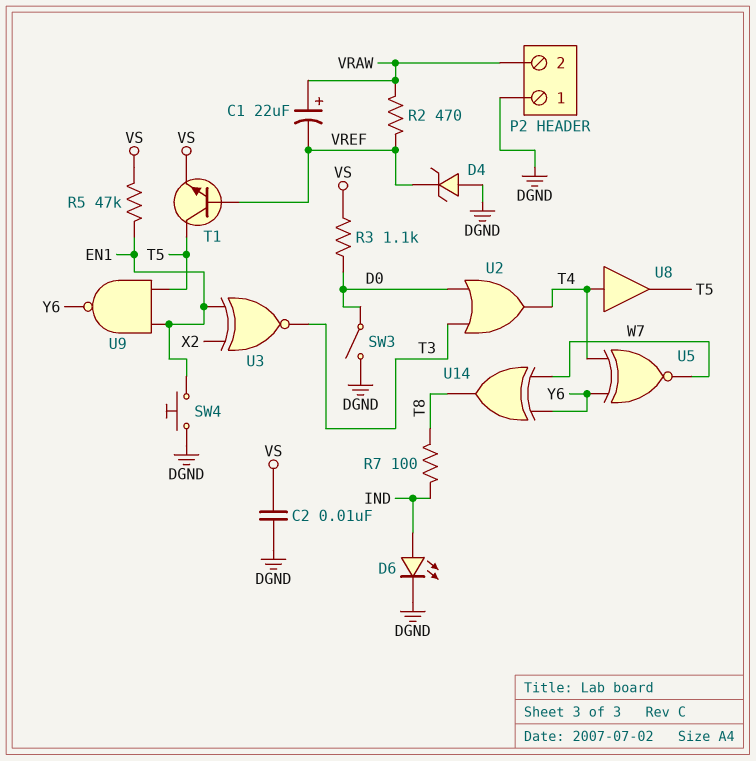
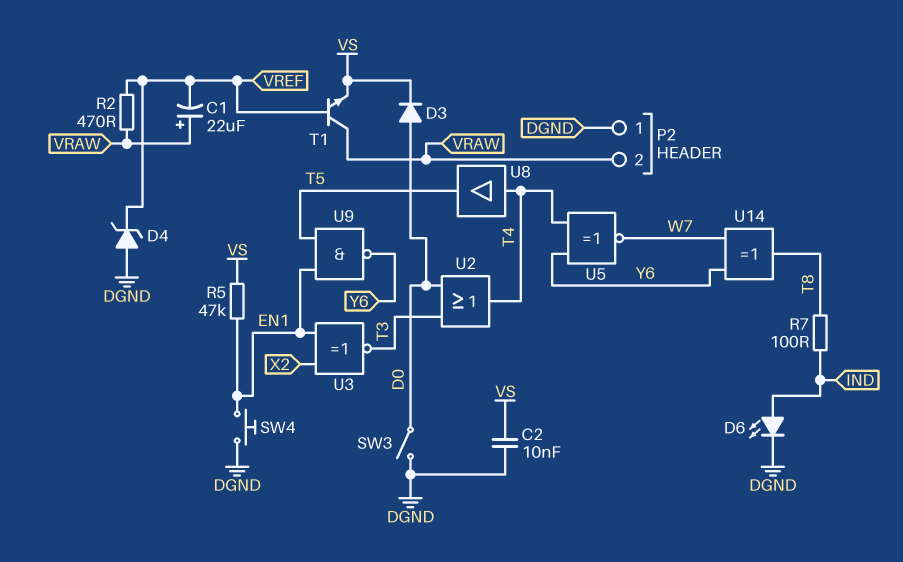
D3: none -> diode (A D0, K VS)
R3: 1.1k (D0, VS) -> none
T1: NPN (B VREF, C T5, E VS) -> NPN (B VREF, C VRAW, E VS)

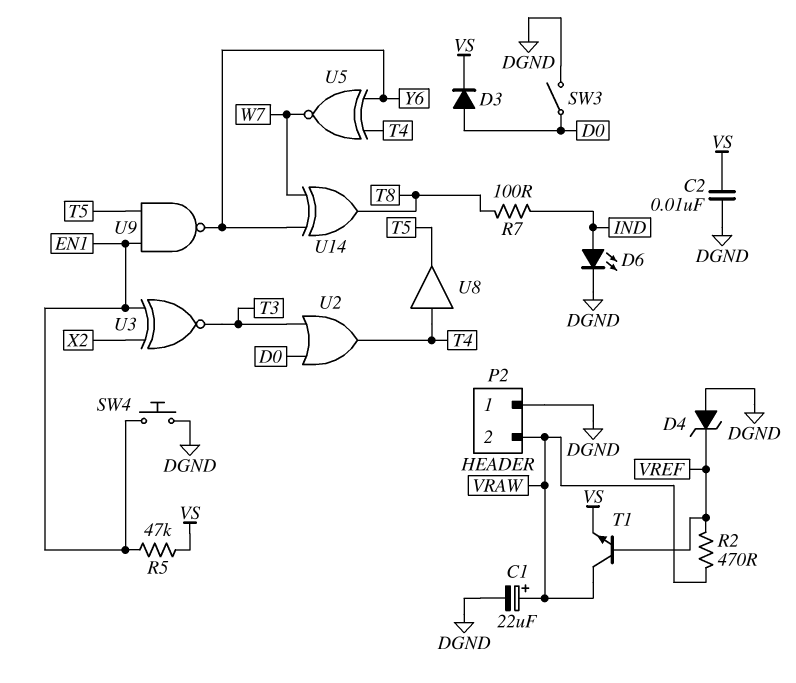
C1: 22uF (plus VRAW, minus VREF) -> 22uF (plus VRAW, minus DGND)

